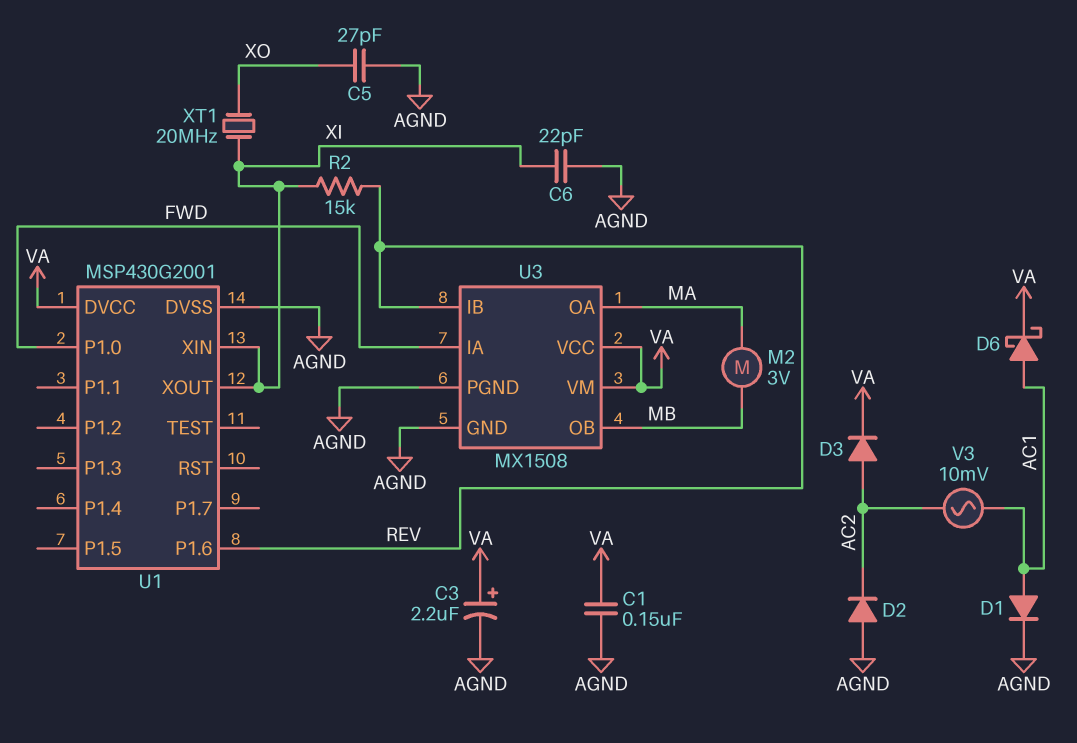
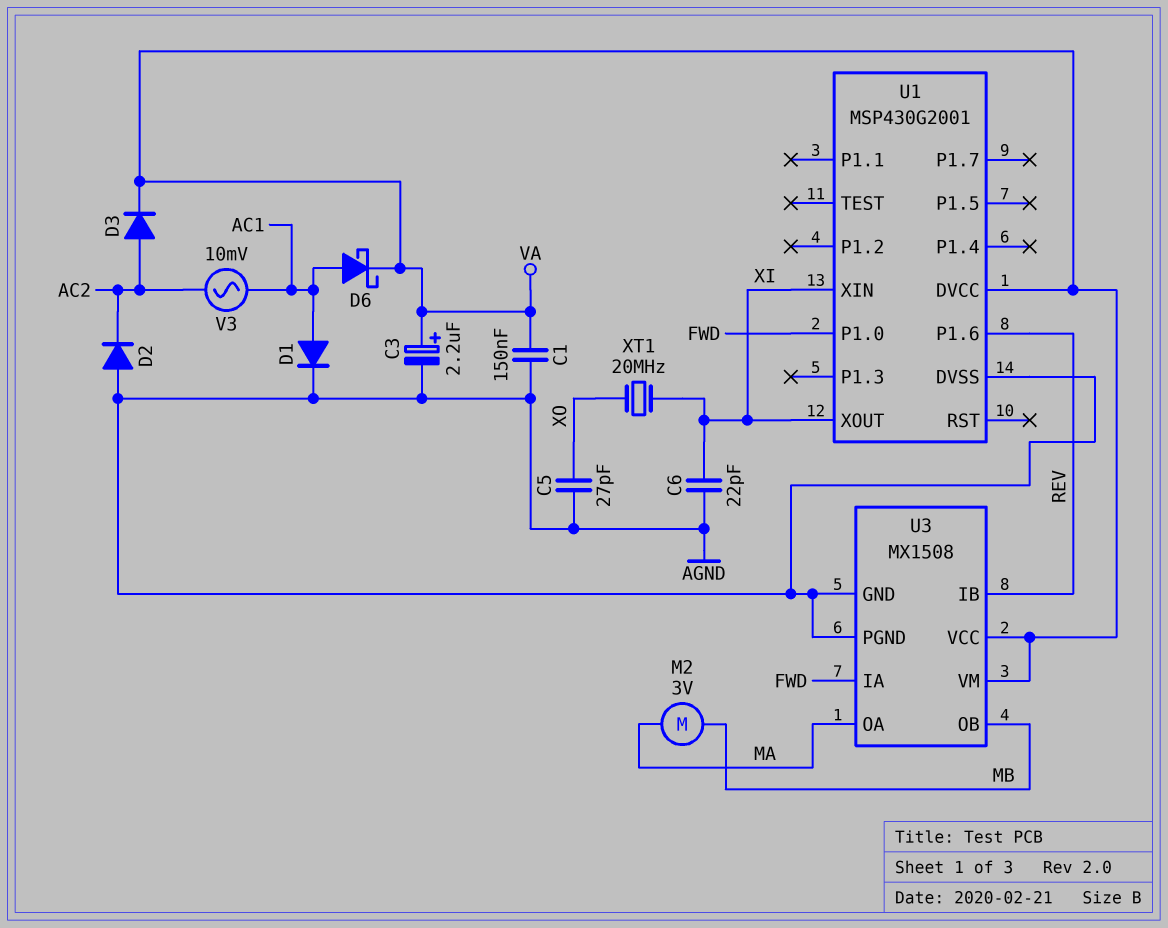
R2: 15k (REV, XI) -> none

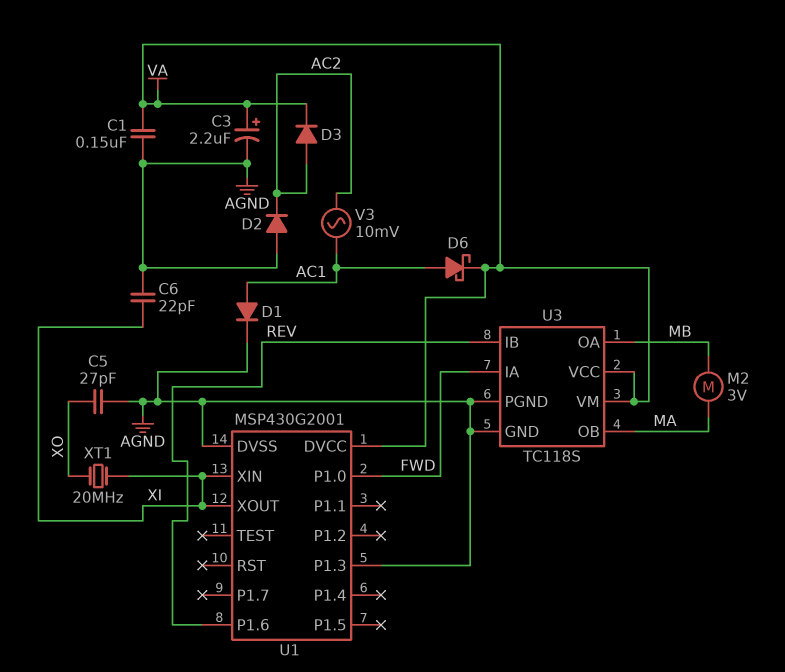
U1 pin P1.3: none -> AGND
U3: MX1508 -> TC118S
U3 pin OA: MA -> MB
U3 pin OB: MB -> MA

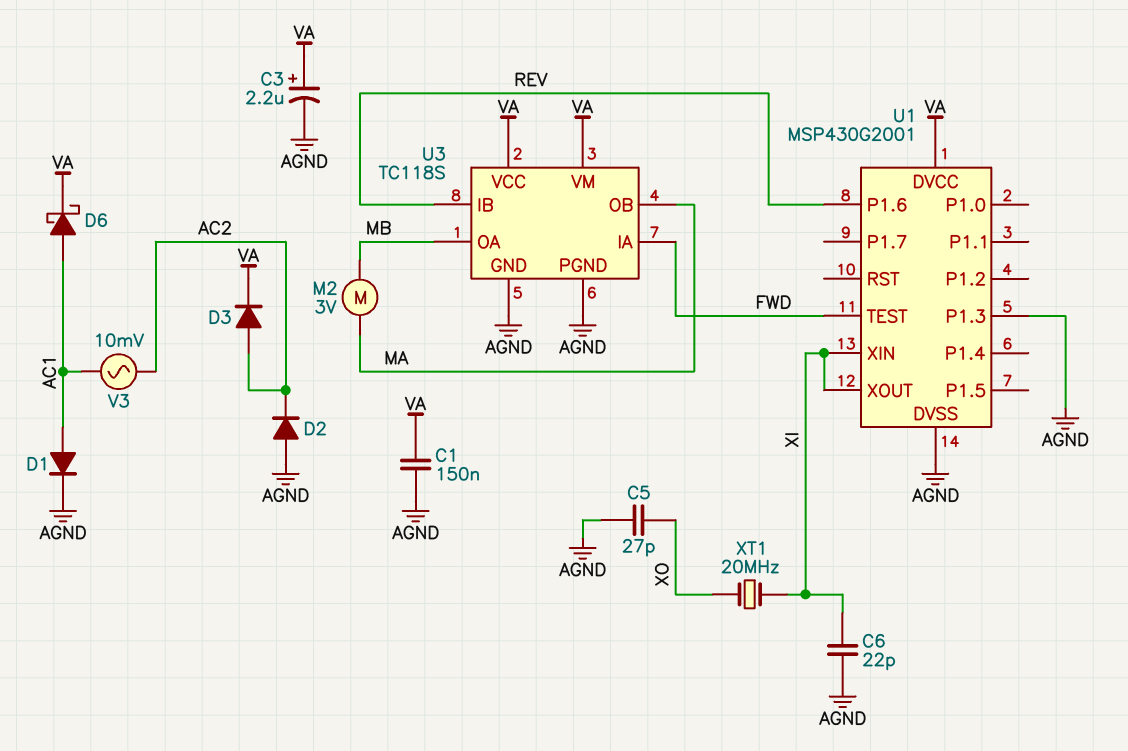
U1 pin P1.0: FWD -> none
U1 pin TEST: none -> FWD

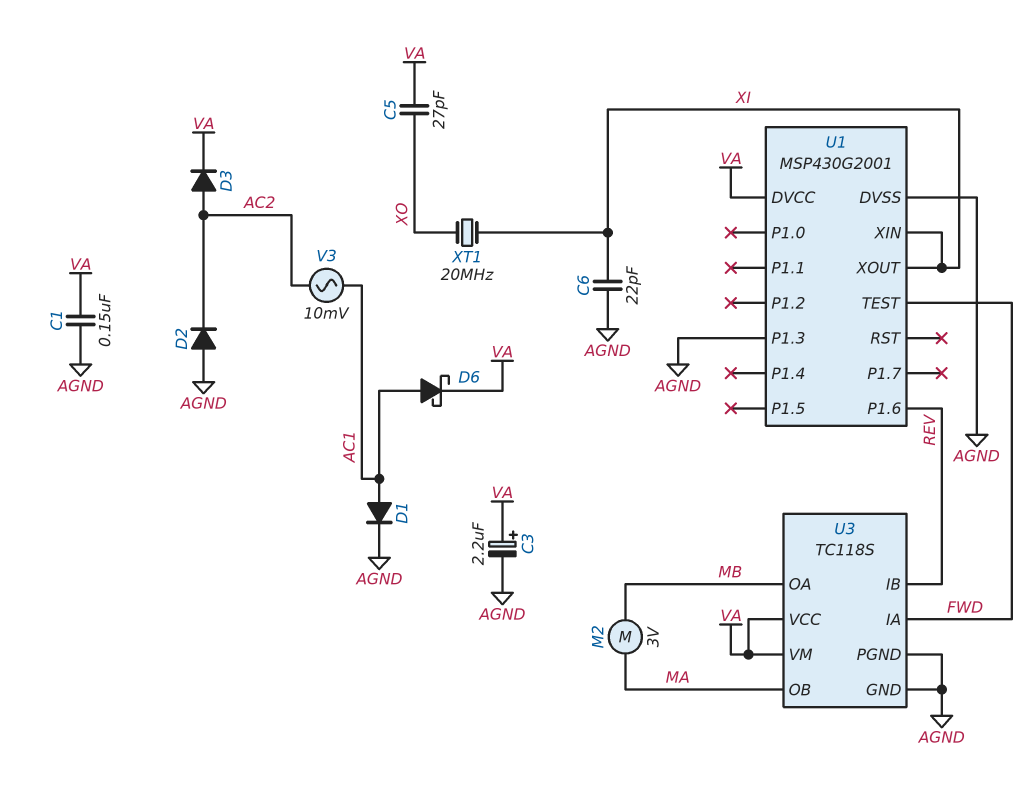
C5: 27pF (AGND, XO) -> 27pF (VA, XO)

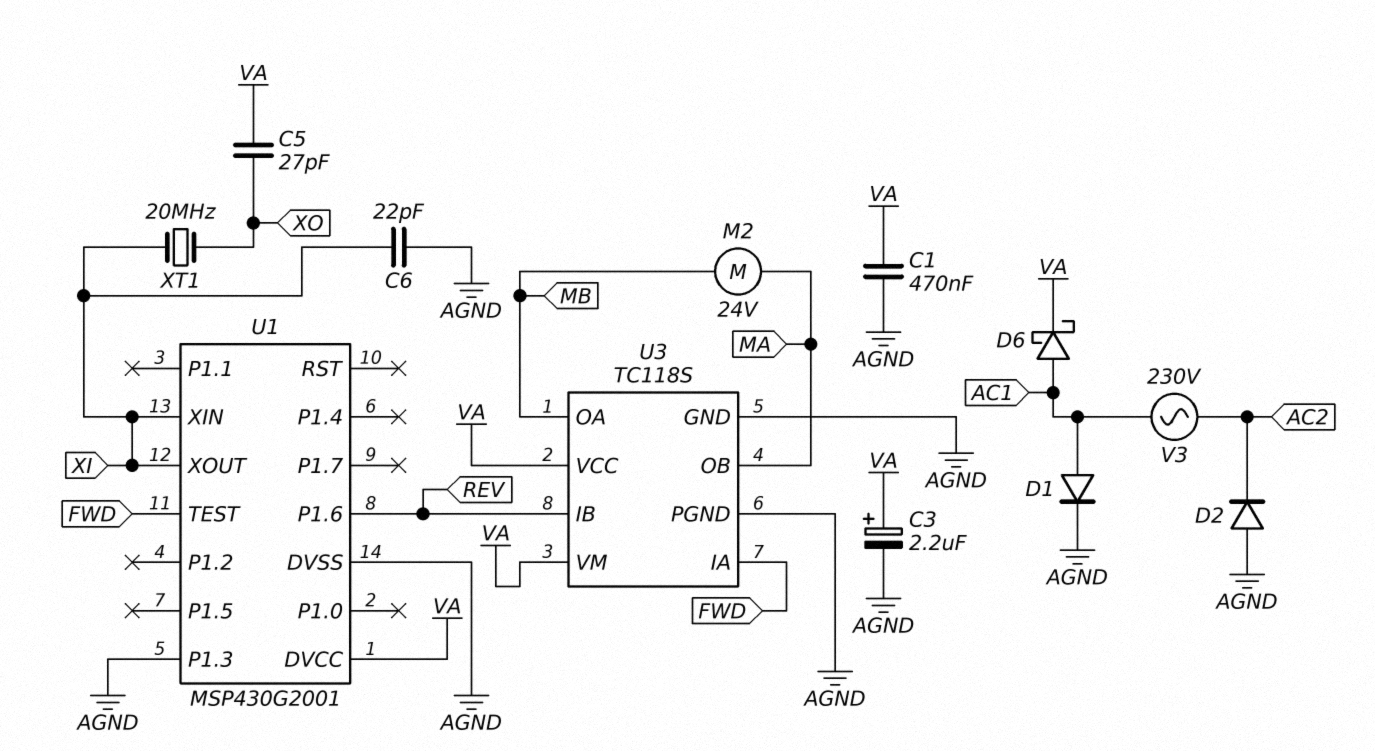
C1: 150nF (AGND, VA) -> 470nF (AGND, VA)
D3: diode (A AC2, K VA) -> none
M2: motor 3V (MA, MB) -> motor 24V (MA, MB)
V3: AC 10mV (AC1, AC2) -> AC 230V (AC1, AC2)

